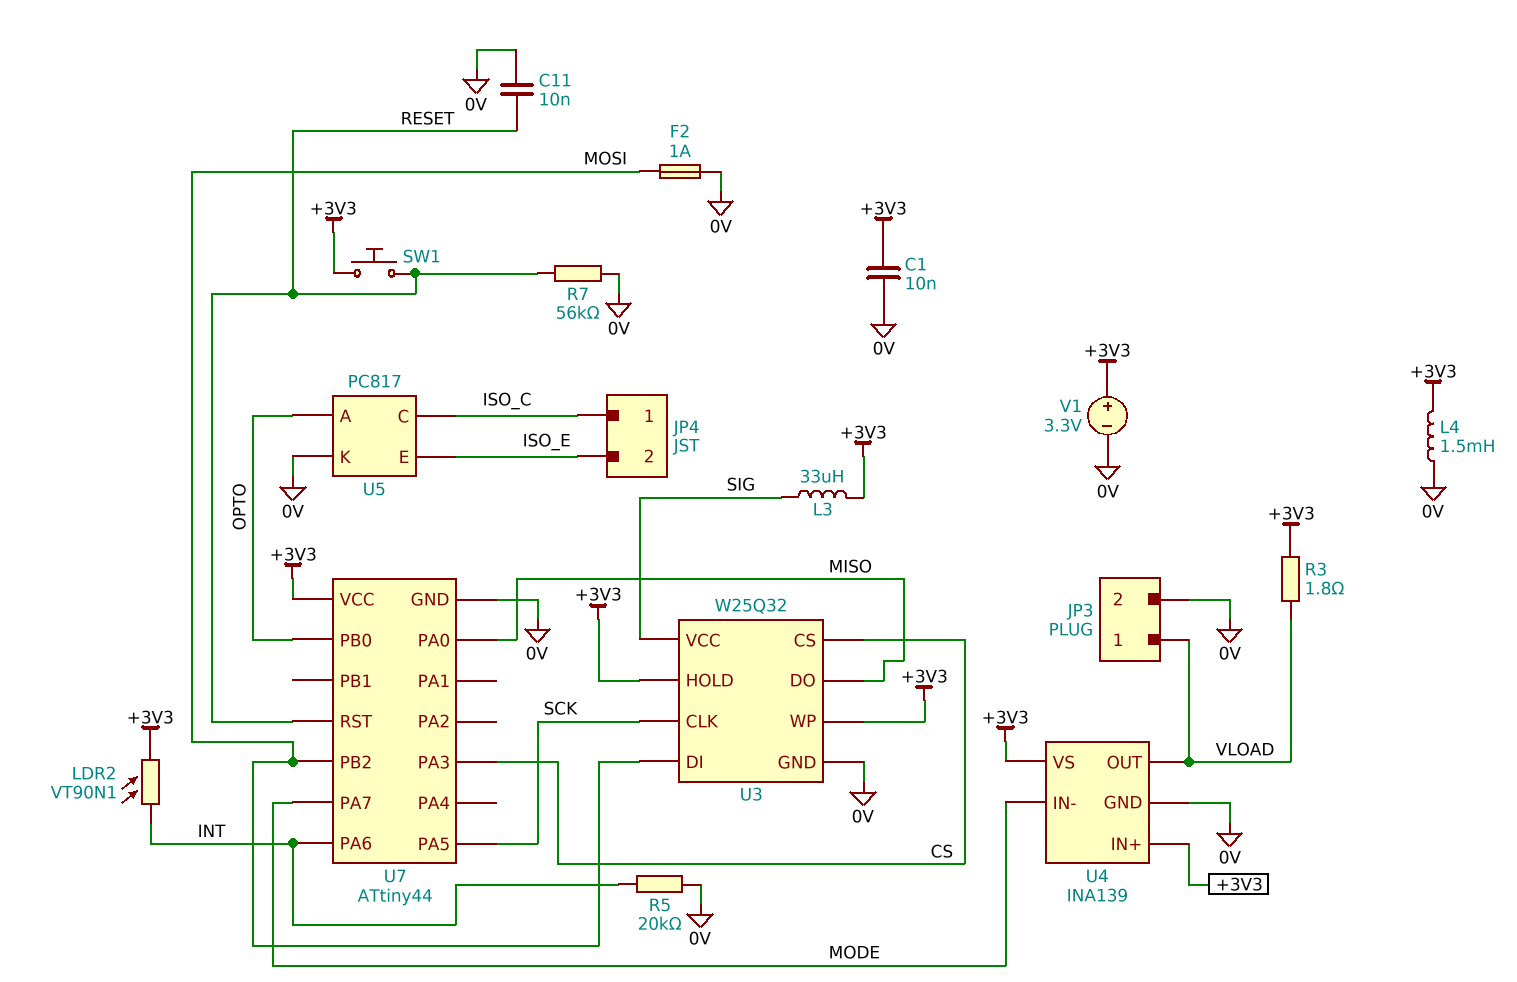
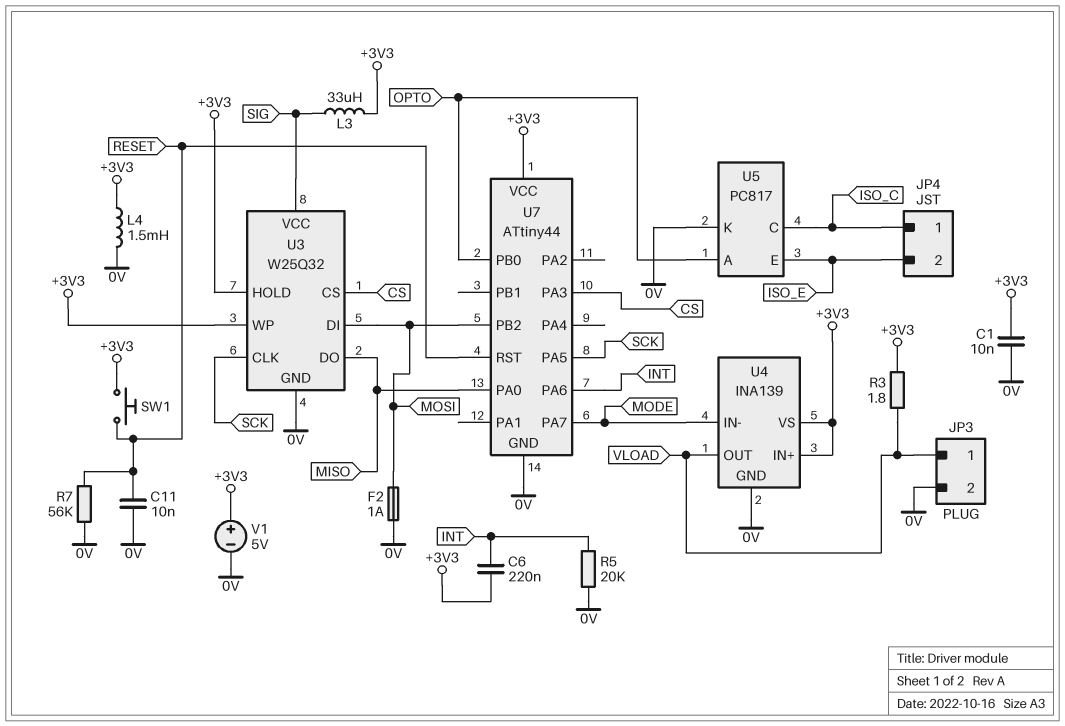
C6: none -> 220nF (+3V3, INT)
LDR2: VT90N1 (+3V3, INT) -> none
V1: 3.3V (plus +3V3, minus 0V) -> 5V (plus +3V3, minus 0V)

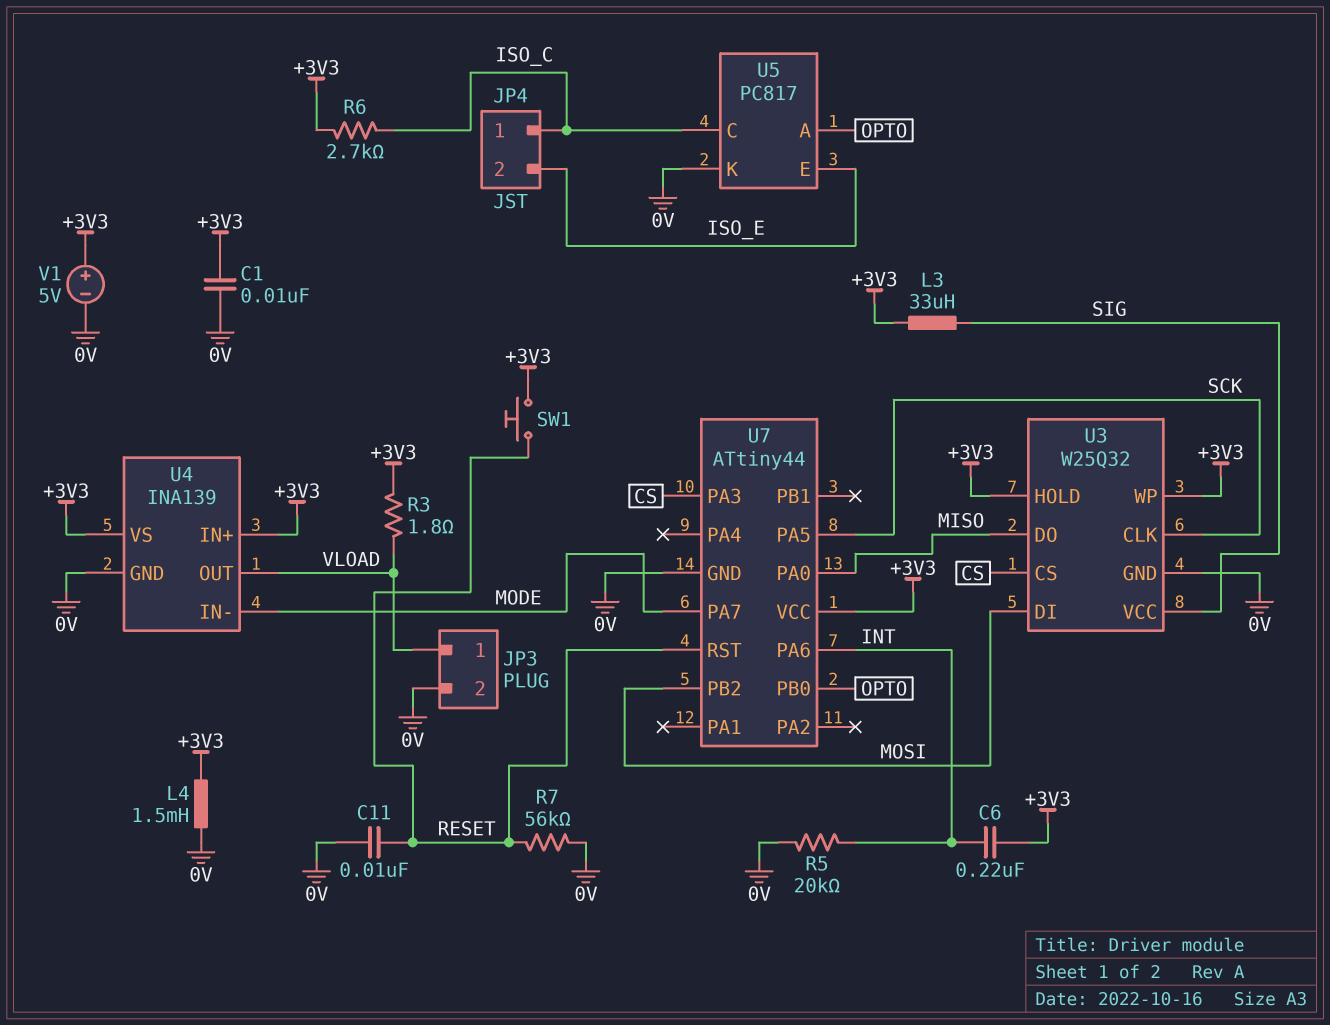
F2: 1A (0V, MOSI) -> none
R6: none -> 2.7k (+3V3, ISO_C)

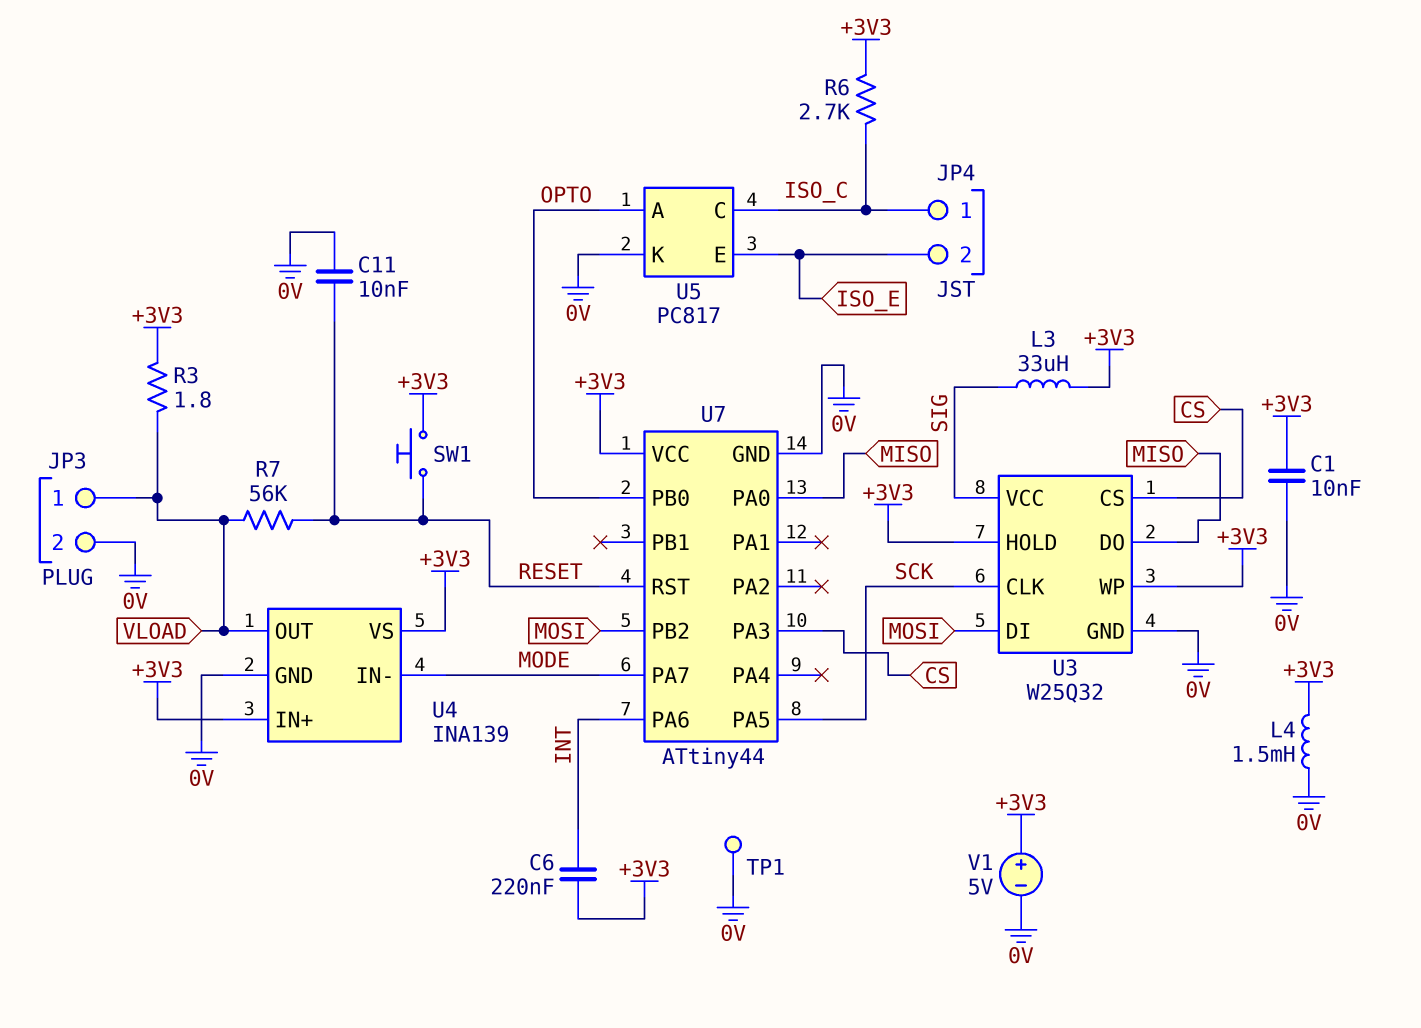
R5: 20k (0V, INT) -> none
R7: 56k (0V, RESET) -> 56k (RESET, VLOAD)
TP1: none -> test point (0V)

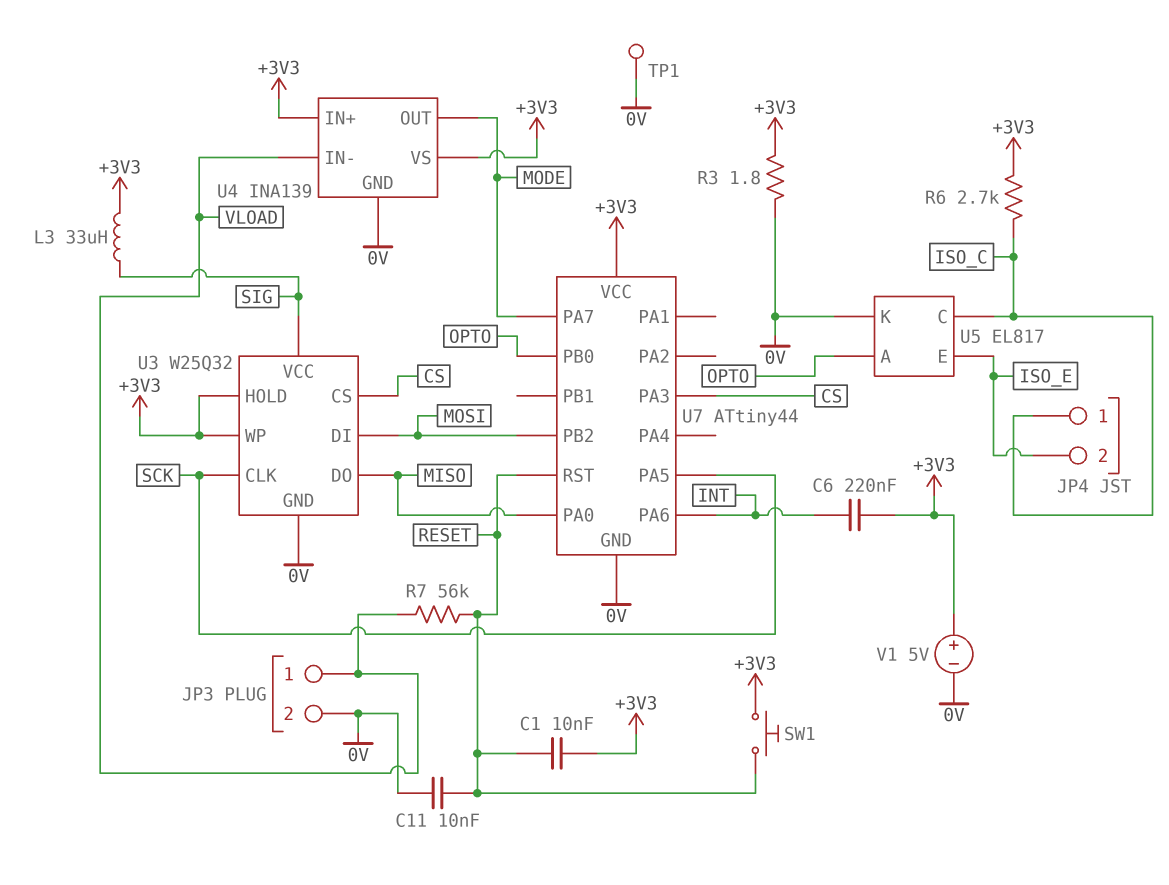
C1: 10nF (+3V3, 0V) -> 10nF (+3V3, RESET)
L4: 1.5mH (+3V3, 0V) -> none
R3: 1.8 (+3V3, VLOAD) -> 1.8 (+3V3, 0V)
U4 pin IN-: MODE -> VLOAD
U4 pin OUT: VLOAD -> MODE
U5: PC817 -> EL817

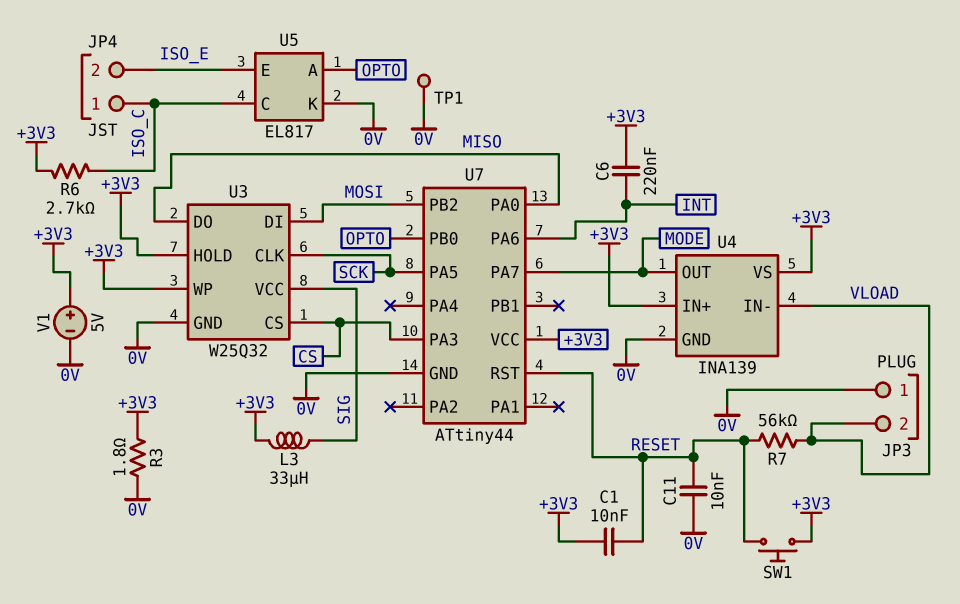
JP3 pin 1: VLOAD -> 0V
JP3 pin 2: 0V -> VLOAD

